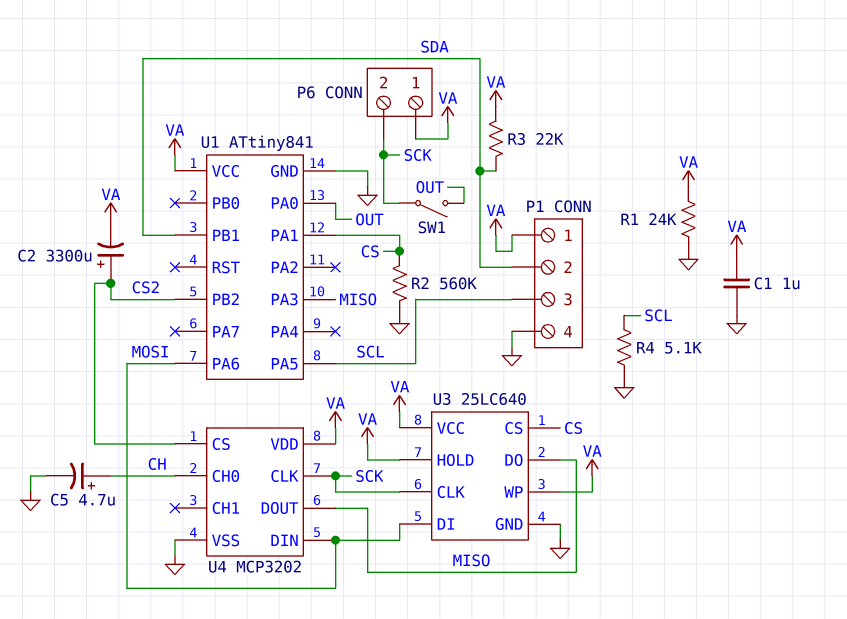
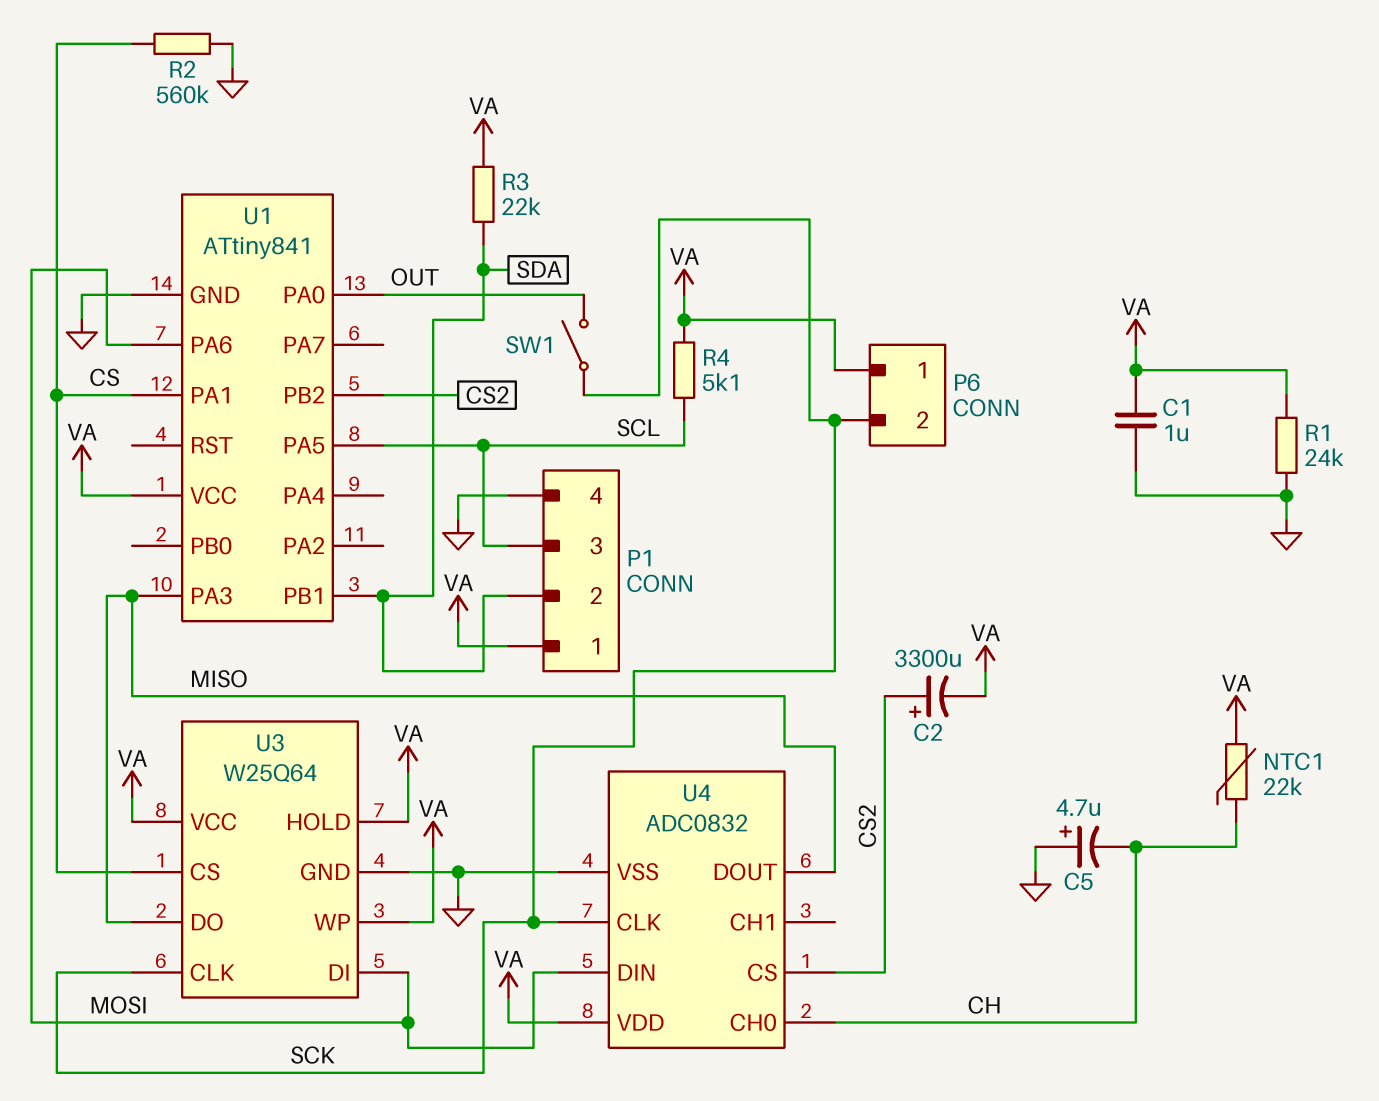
C5: 4.7uF (plus CH, minus GND) -> 4.7uF (plus GND, minus CH)
NTC1: none -> 22k (CH, VA)
R4: 5.1k (GND, SCL) -> 5.1k (SCL, VA)
U3: 25LC640 -> W25Q64
U4: MCP3202 -> ADC0832

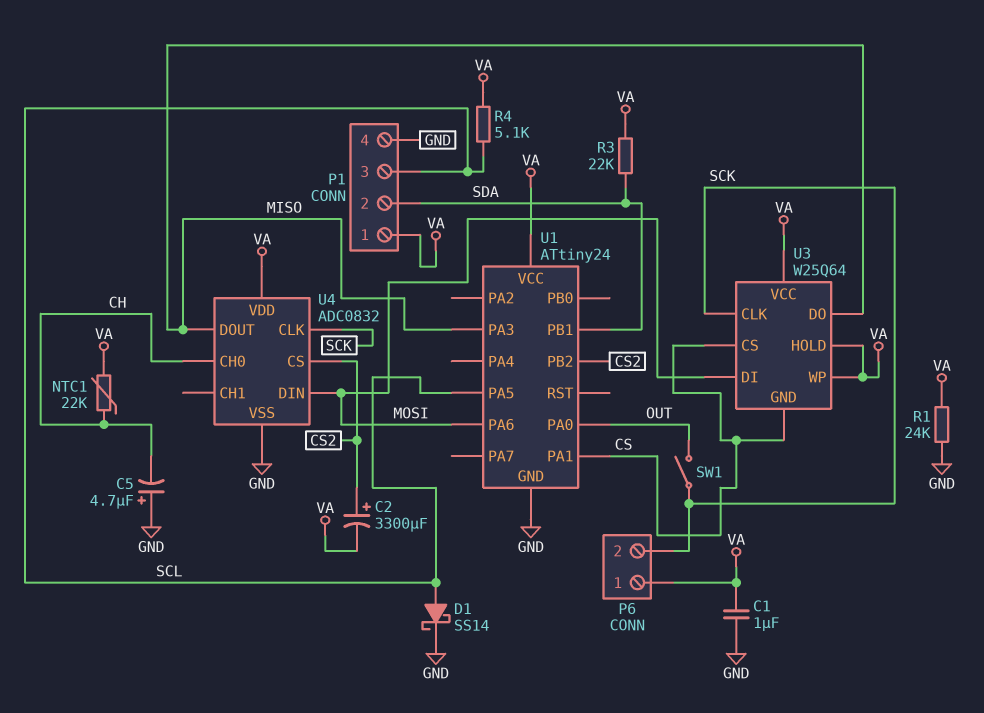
D1: none -> schottky SS14 (A SCL, K GND)
R2: 560k (CS, GND) -> none
U1: ATtiny841 -> ATtiny24
U3 pin GND: GND -> CS

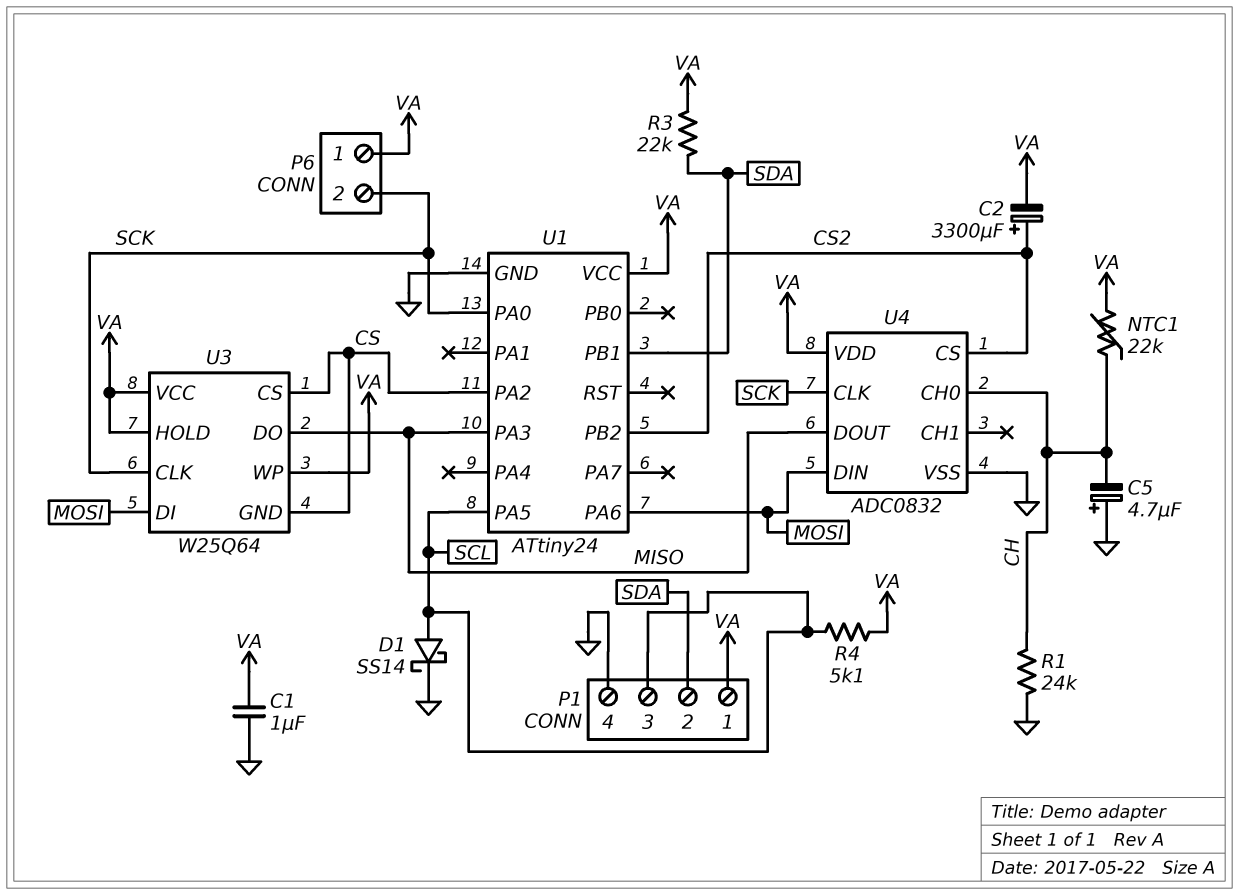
R1: 24k (GND, VA) -> 24k (CH, GND)
SW1: switch (OUT, SCK) -> none
U1 pin PA0: OUT -> SCK
U1 pin PA1: CS -> none
U1 pin PA2: none -> CS

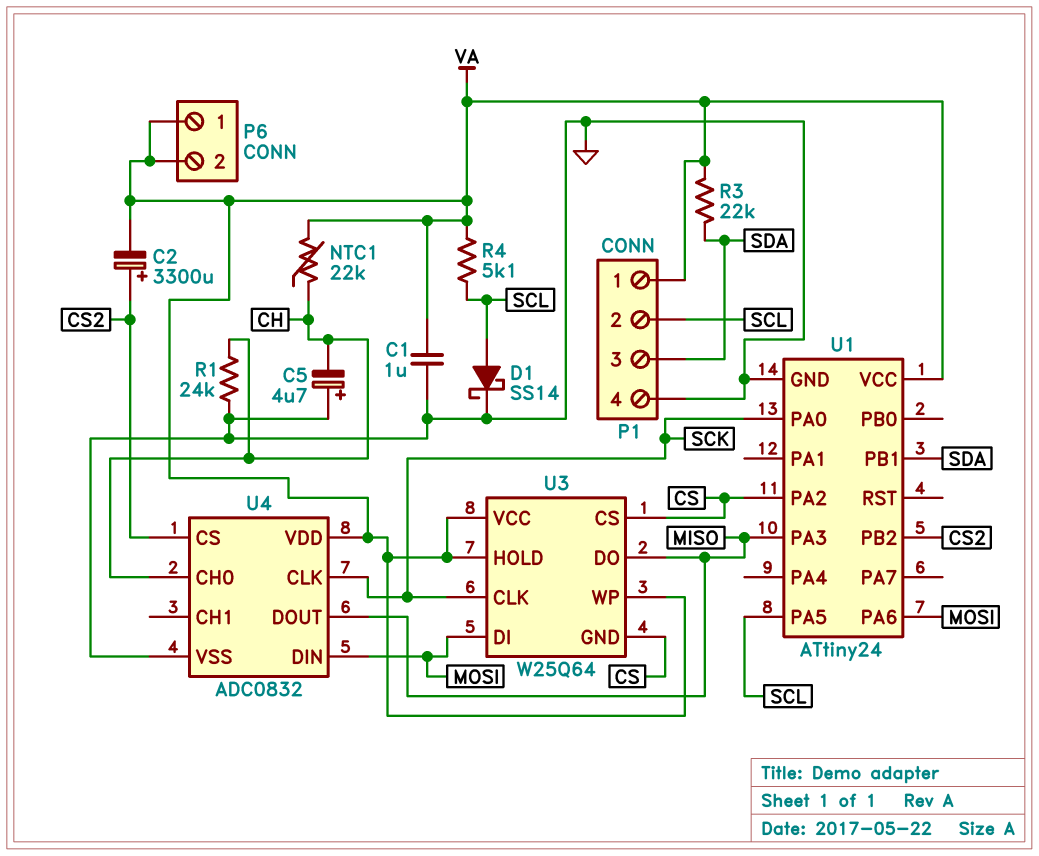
P1 pin 2: SDA -> SCL
P1 pin 3: SCL -> SDA
P6 pin 2: SCK -> VA

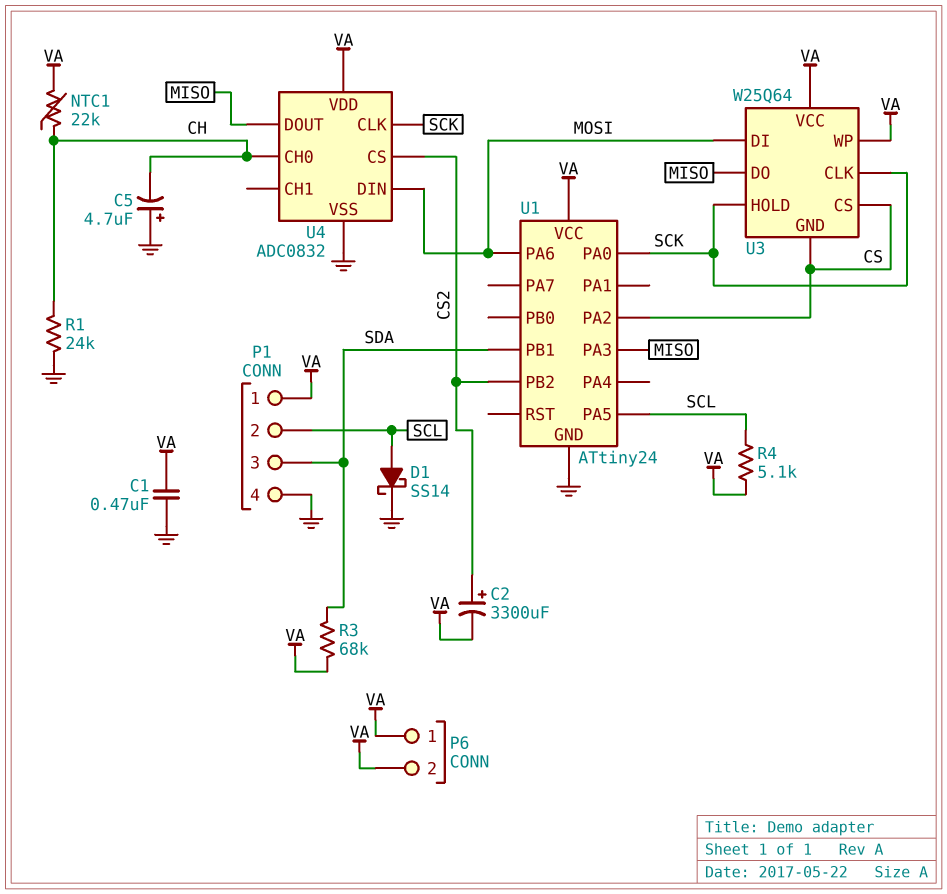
C1: 1uF (GND, VA) -> 470nF (GND, VA)
R3: 22k (SDA, VA) -> 68k (SDA, VA)
U3 pin HOLD: VA -> SCK

